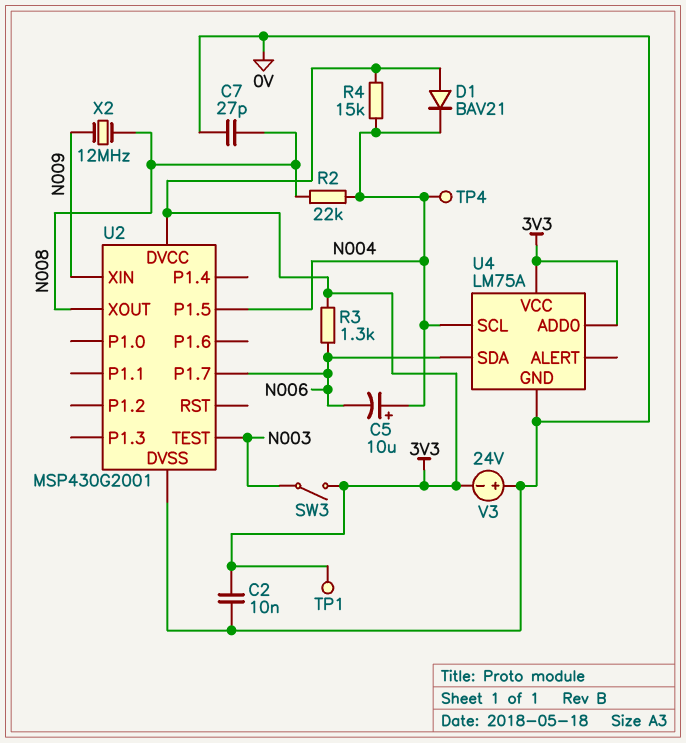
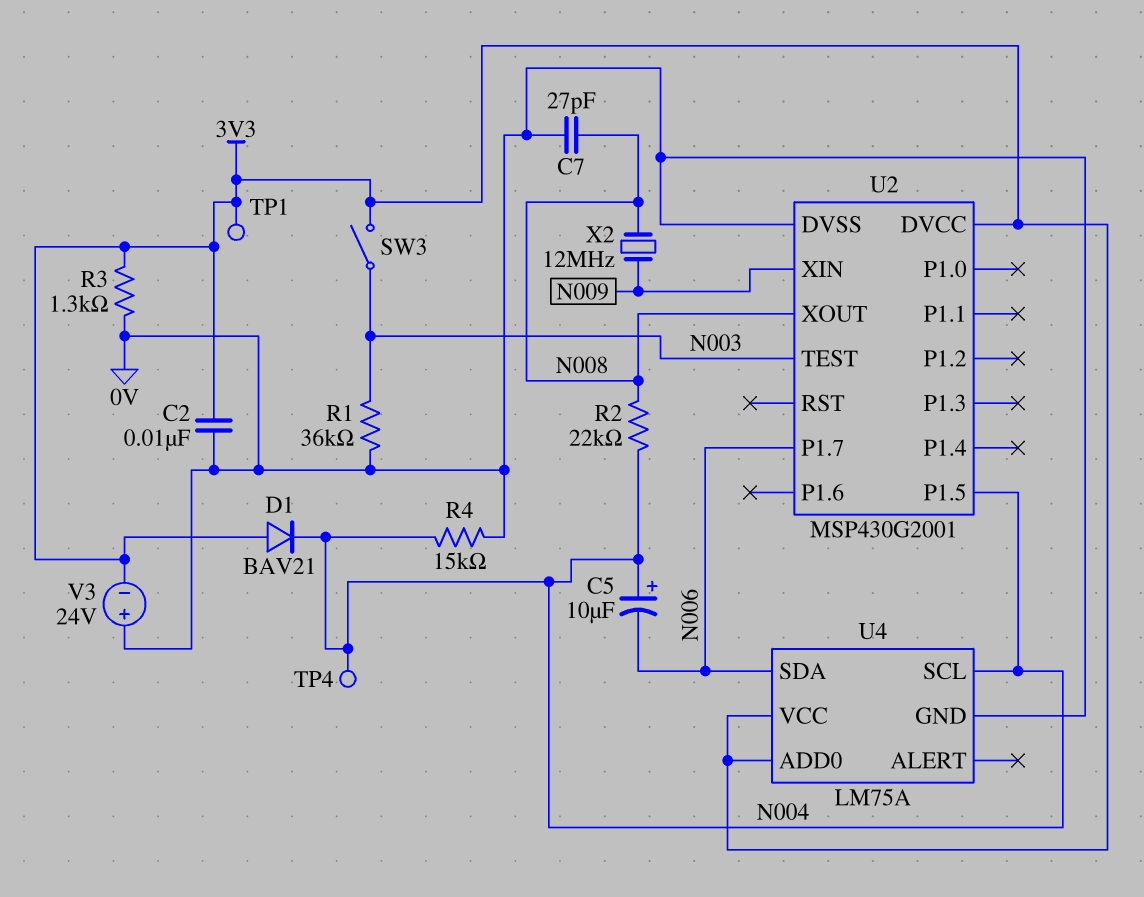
R1: none -> 36k (0V, N003)
R3: 1.3k (3V3, N006) -> 1.3k (0V, 3V3)
R4: 15k (3V3, N004) -> 15k (0V, N004)

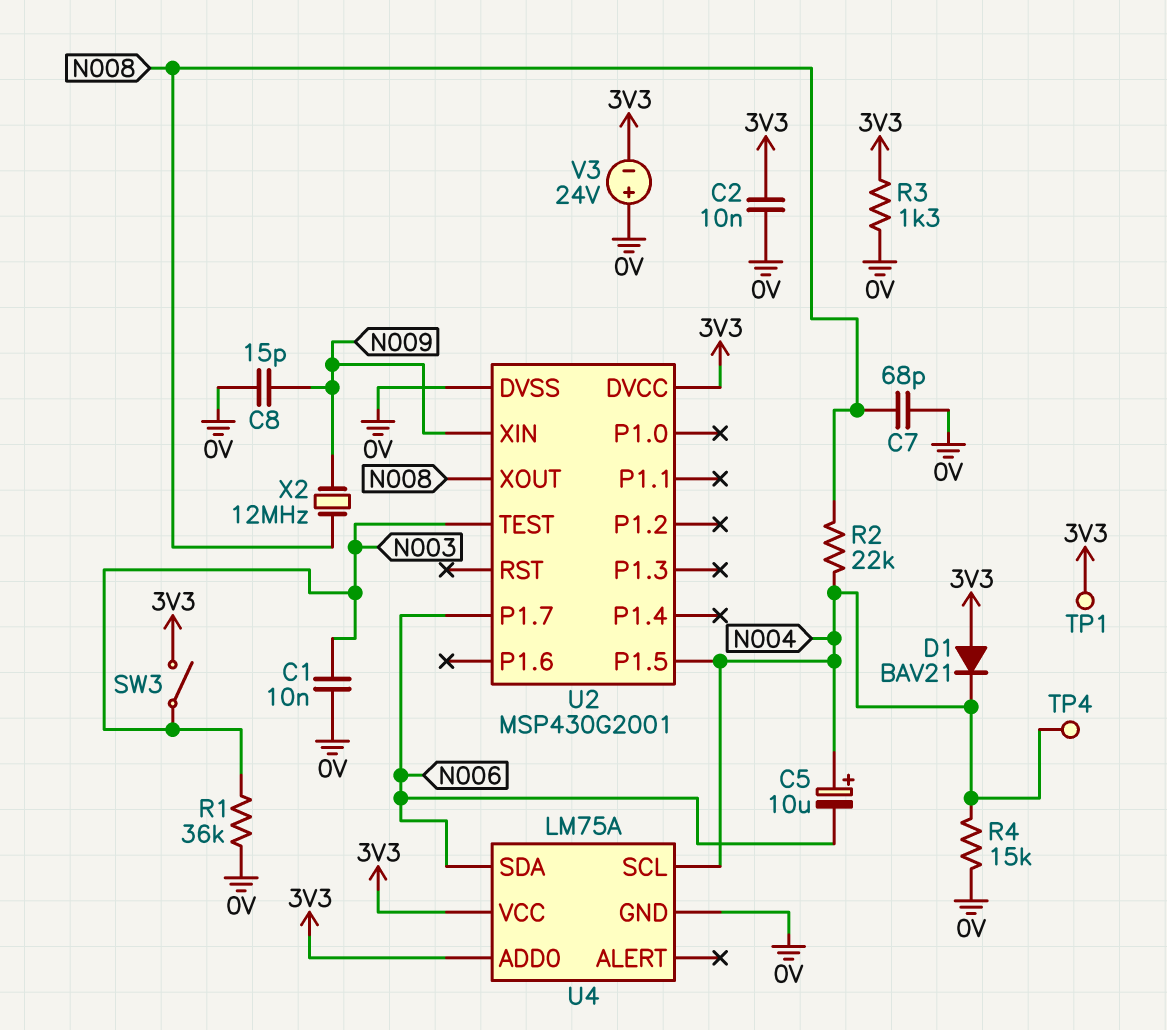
C1: none -> 10nF (0V, N003)
C7: 27pF (0V, N008) -> 68pF (0V, N008)
C8: none -> 15pF (0V, N009)

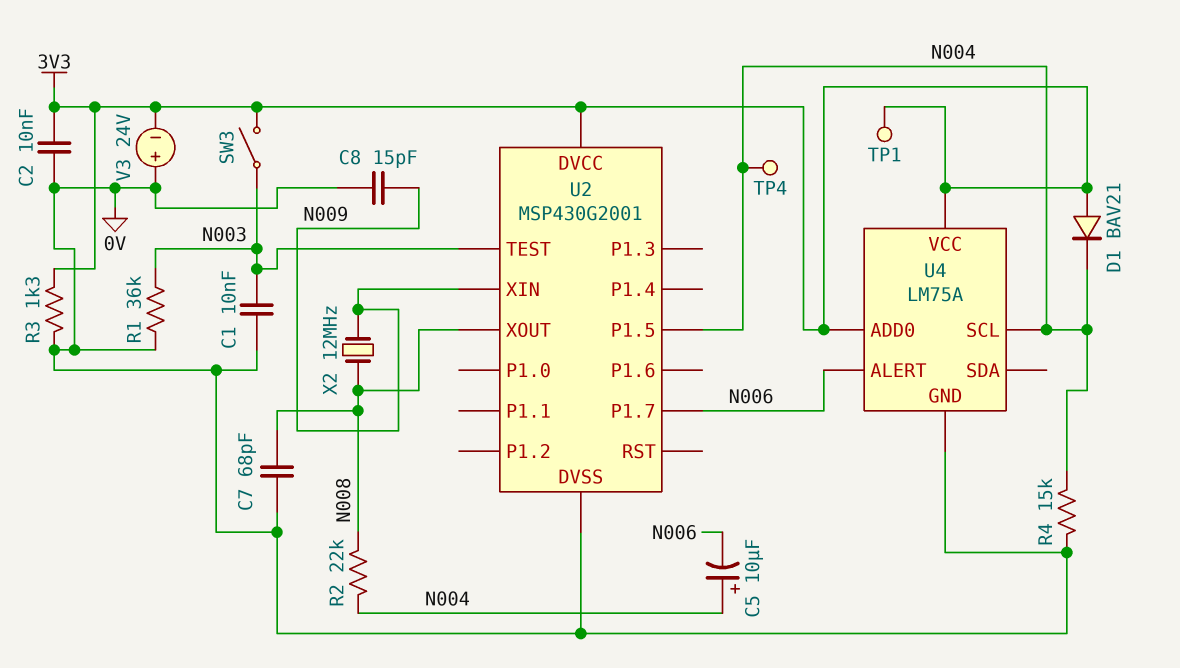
U4 pin ALERT: none -> N006
U4 pin SDA: N006 -> none

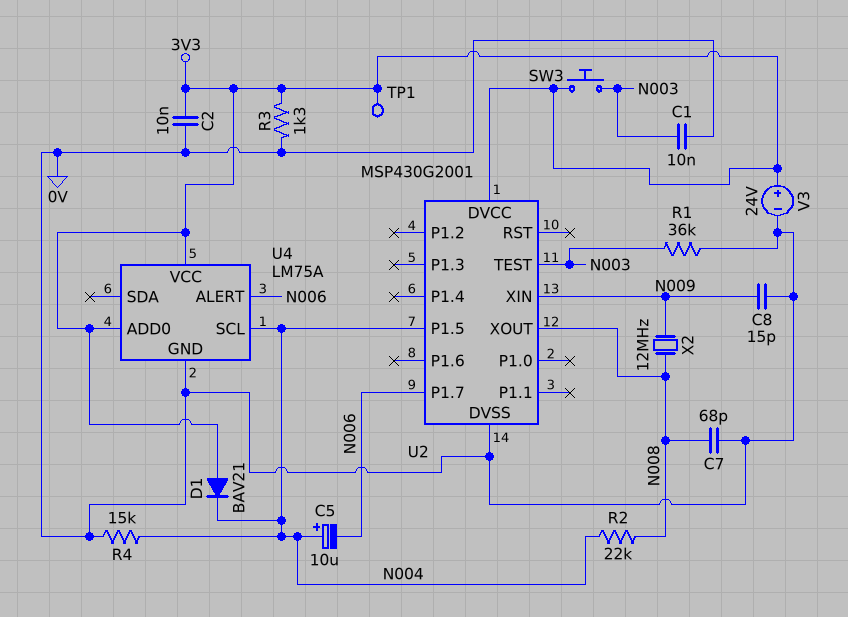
SW3: switch (3V3, N003) -> button (3V3, N003)
TP4: test point (N004) -> none
V3: 24V (plus 0V, minus 3V3) -> 24V (plus 3V3, minus 0V)

